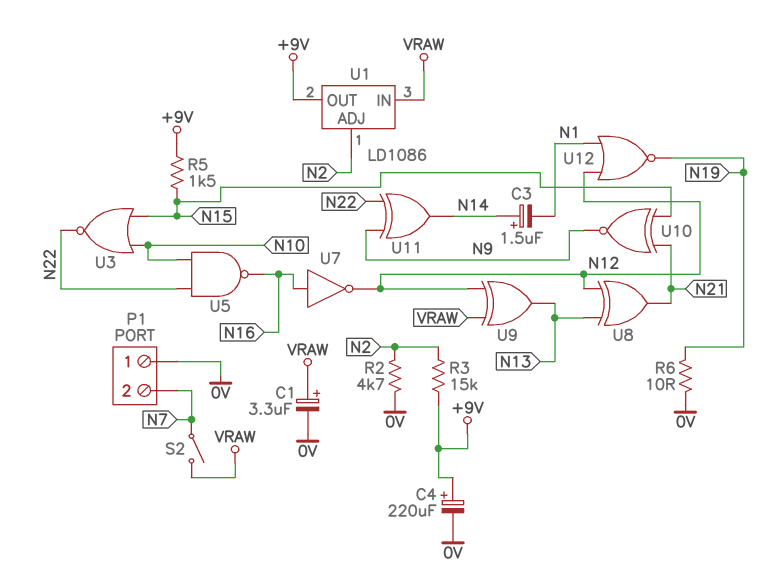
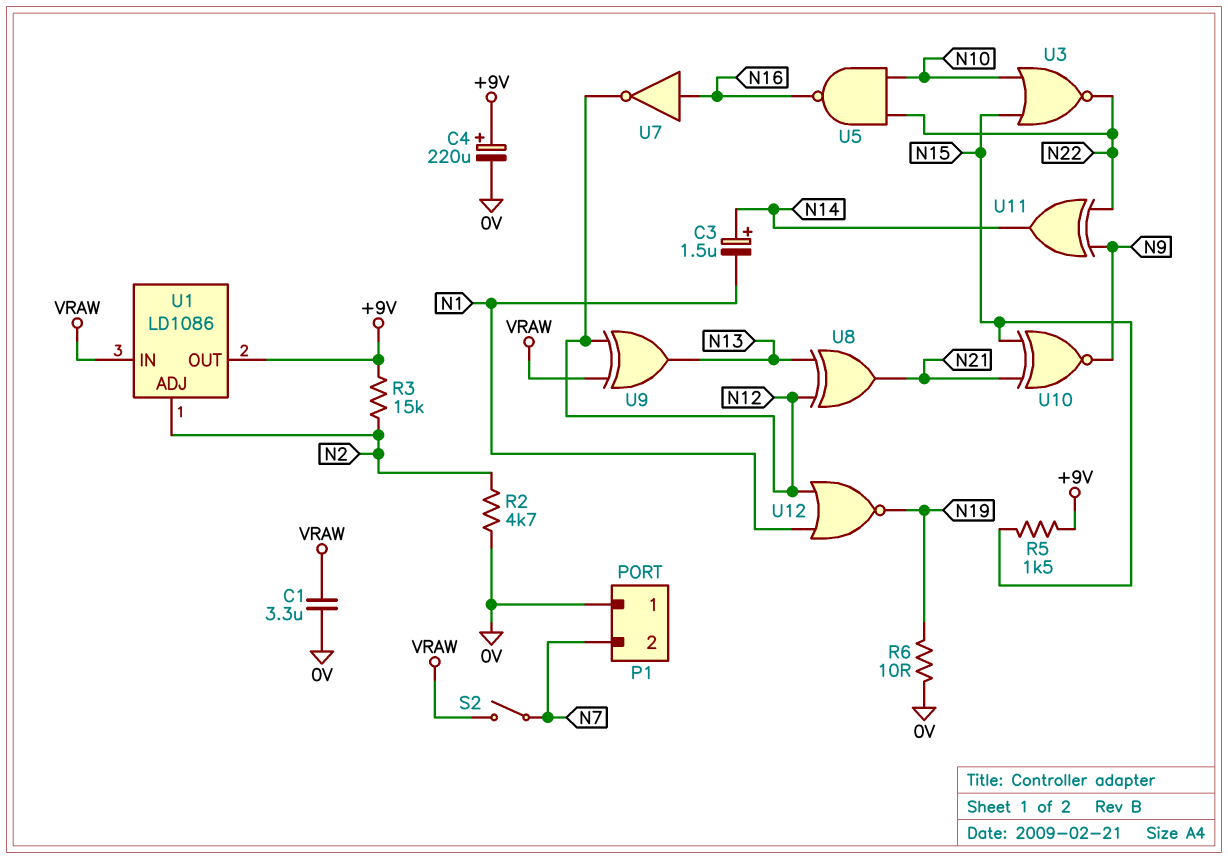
C1: 3.3uF (plus VRAW, minus 0V) -> 3.3uF (0V, VRAW)

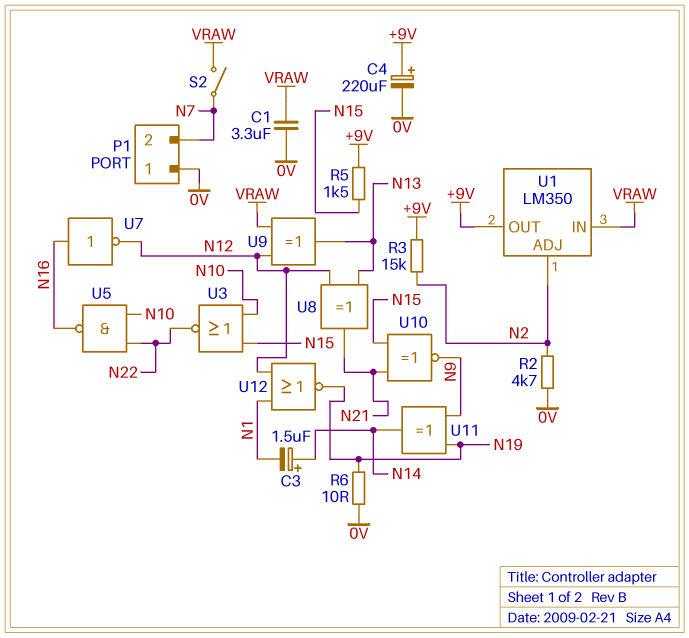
U1: LD1086 -> LM350
U11: XOR (in N9, in N22, out N14) -> XOR (in N9, in N19, out N14)

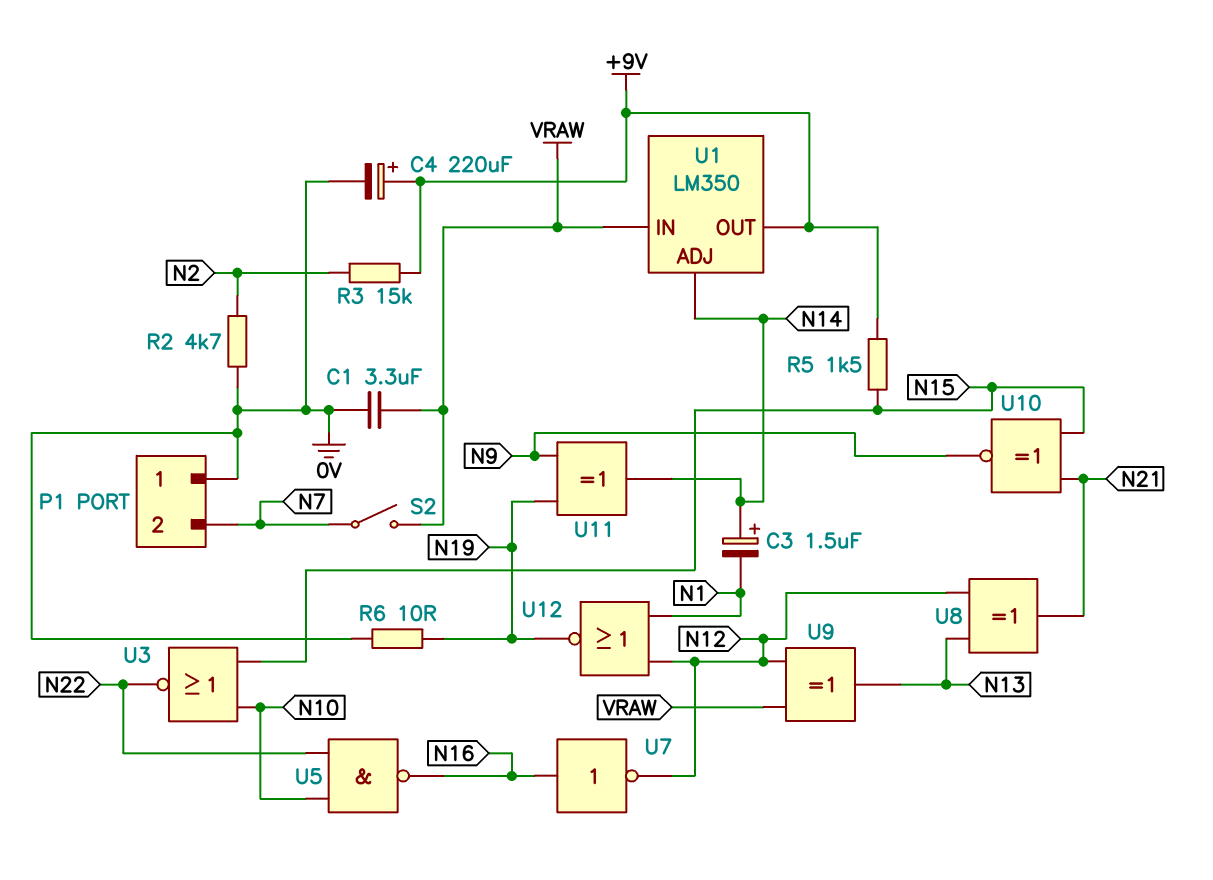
U1 pin ADJ: N2 -> N14

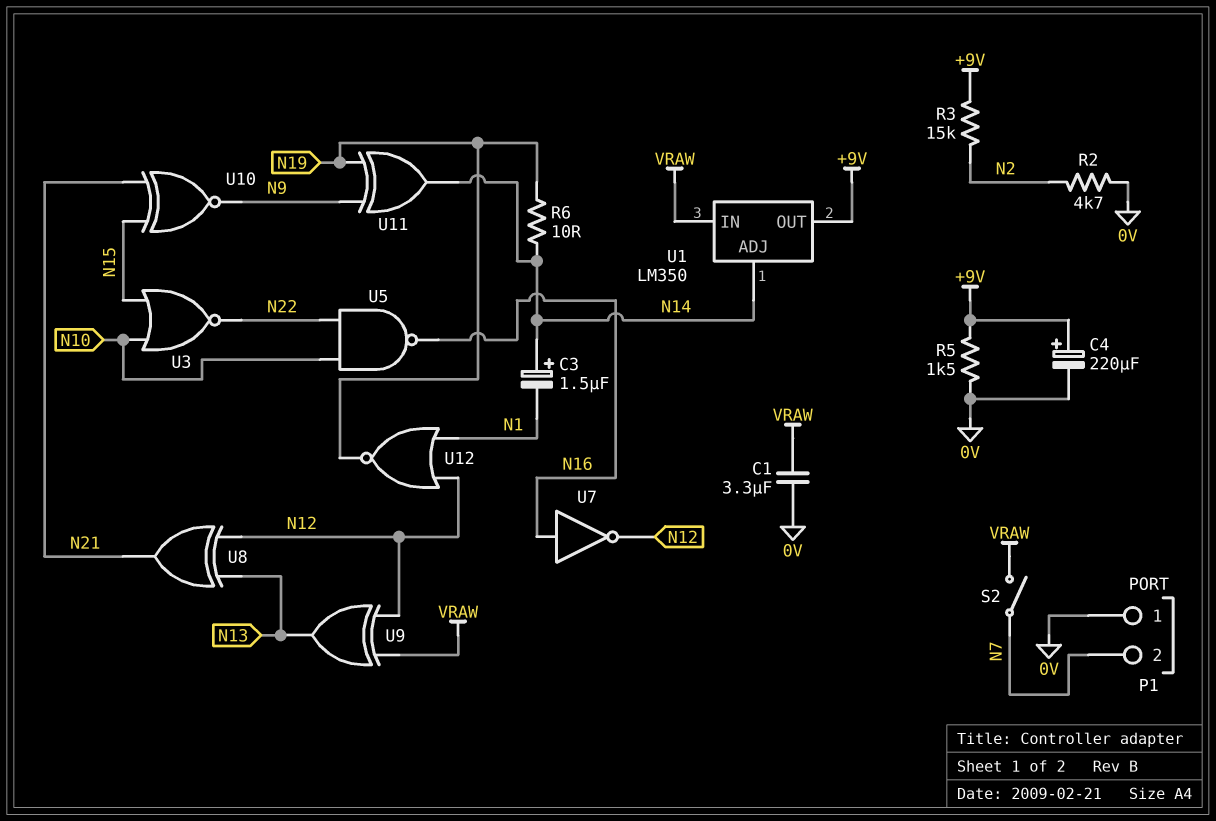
R5: 1.5k (+9V, N15) -> 1.5k (+9V, 0V)
R6: 10 (0V, N19) -> 10 (N14, N19)

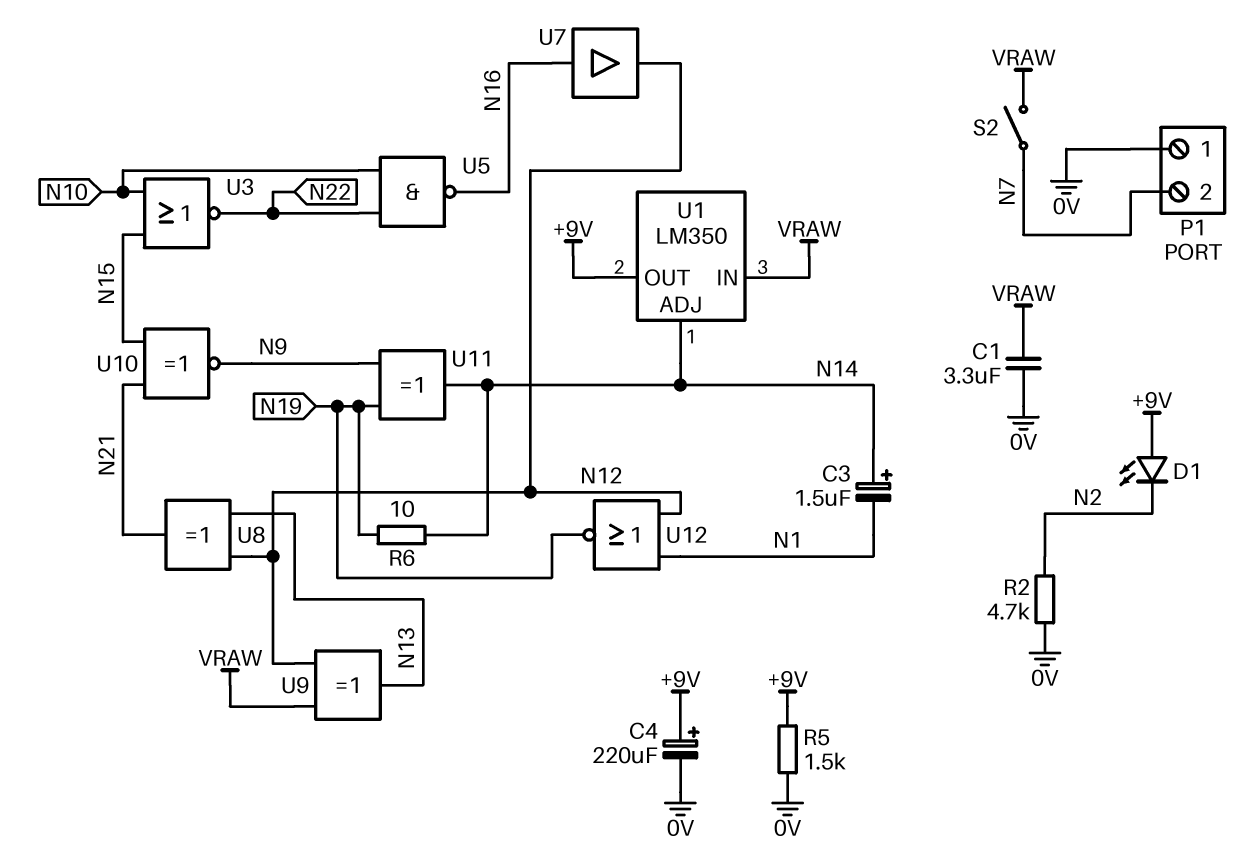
D1: none -> LED (A +9V, K N2)
R3: 15k (+9V, N2) -> none
U7: NOT (in N16, out N12) -> buffer (in N16, out N12)

